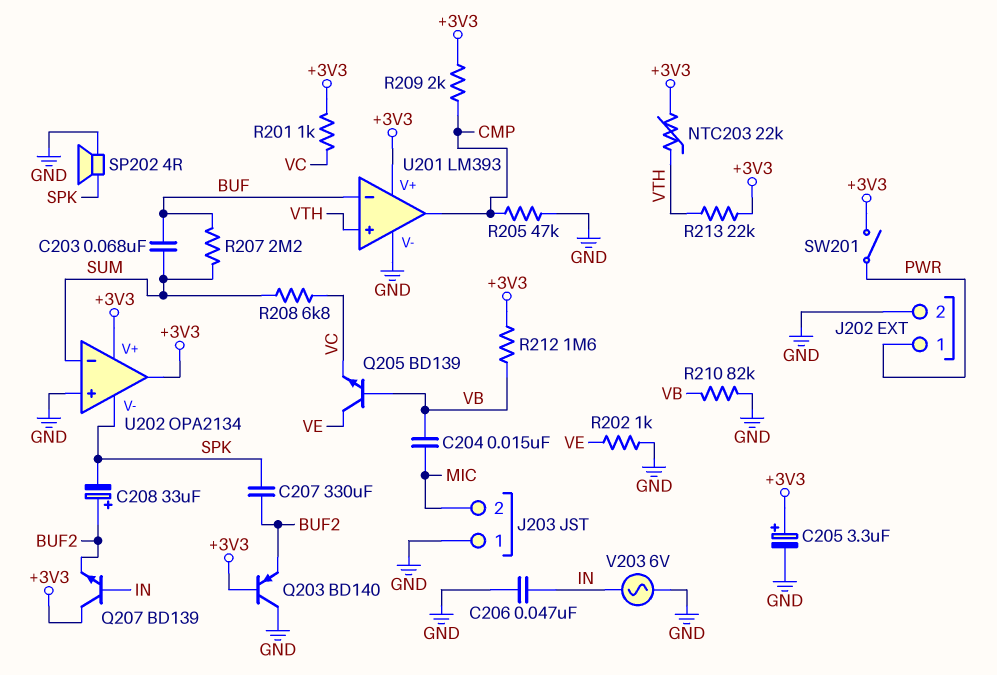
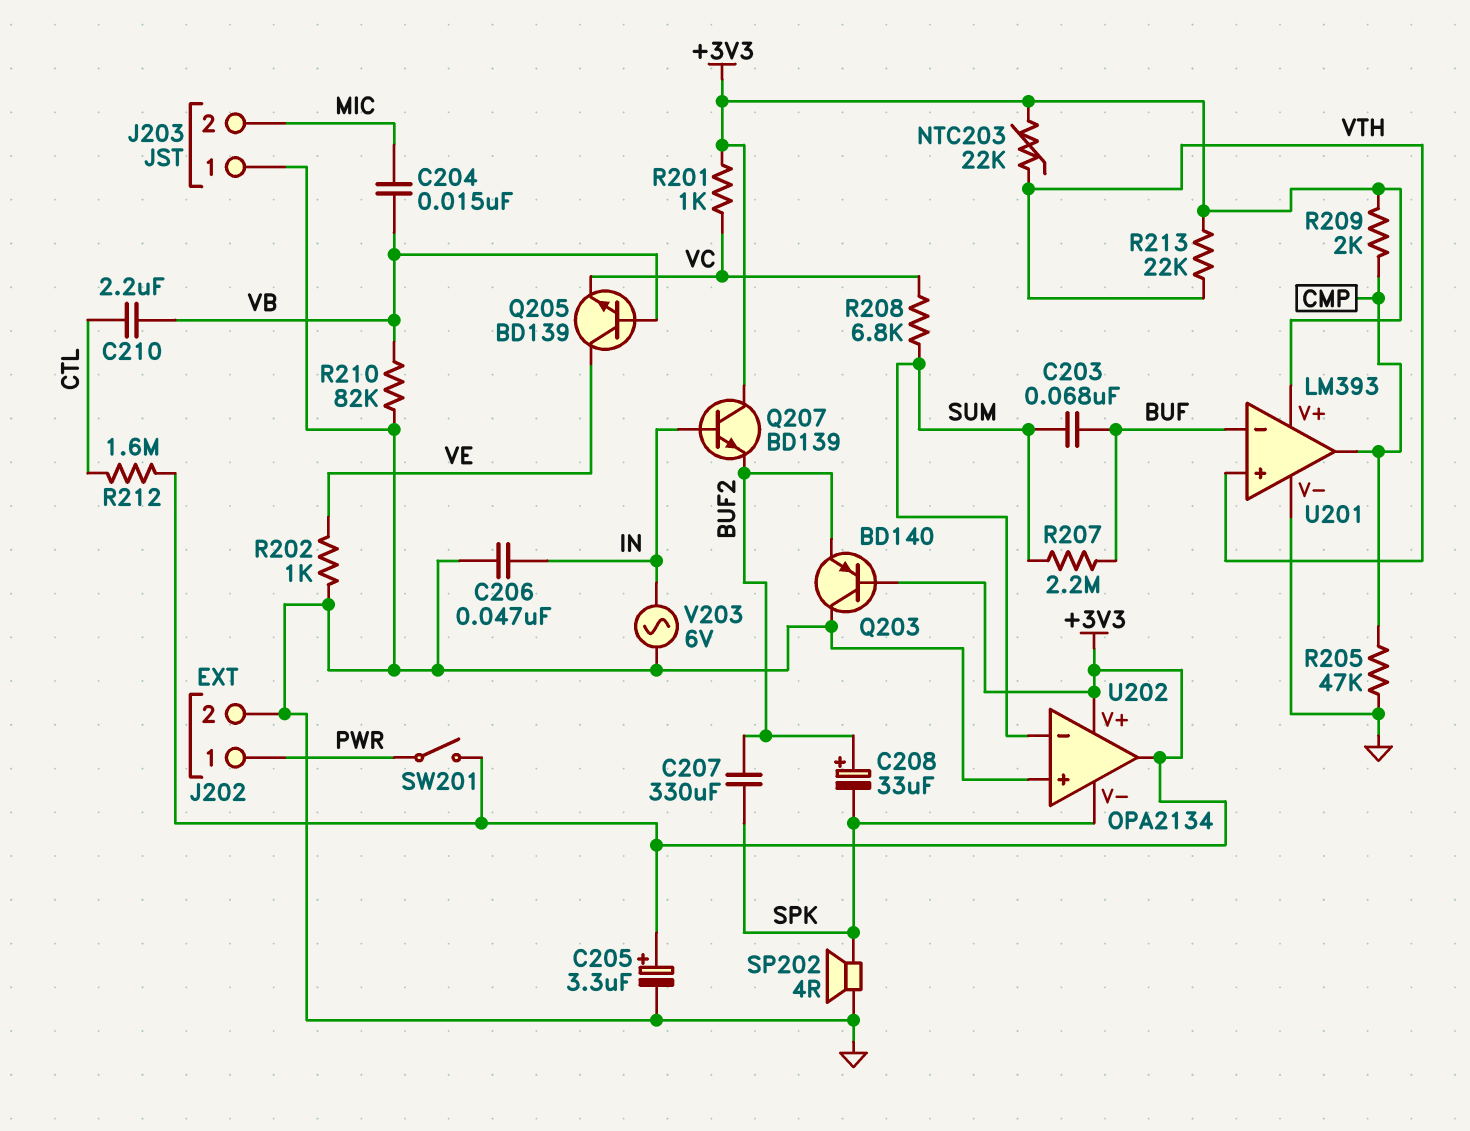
C210: none -> 2.2uF (CTL, VB)
R212: 1.6M (+3V3, VB) -> 1.6M (+3V3, CTL)

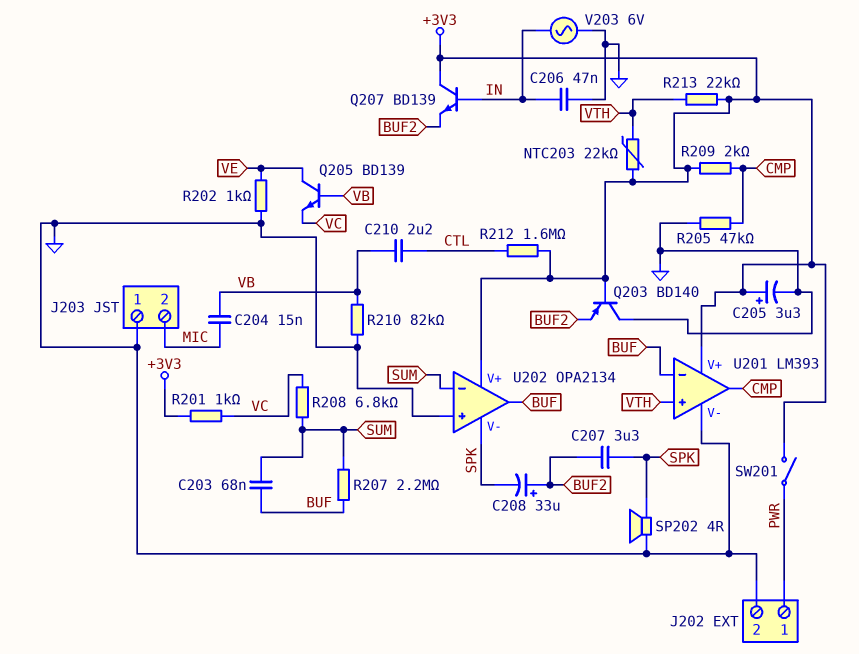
C207: 330uF (BUF2, SPK) -> 3.3uF (BUF2, SPK)
U202 pin out: +3V3 -> BUF

